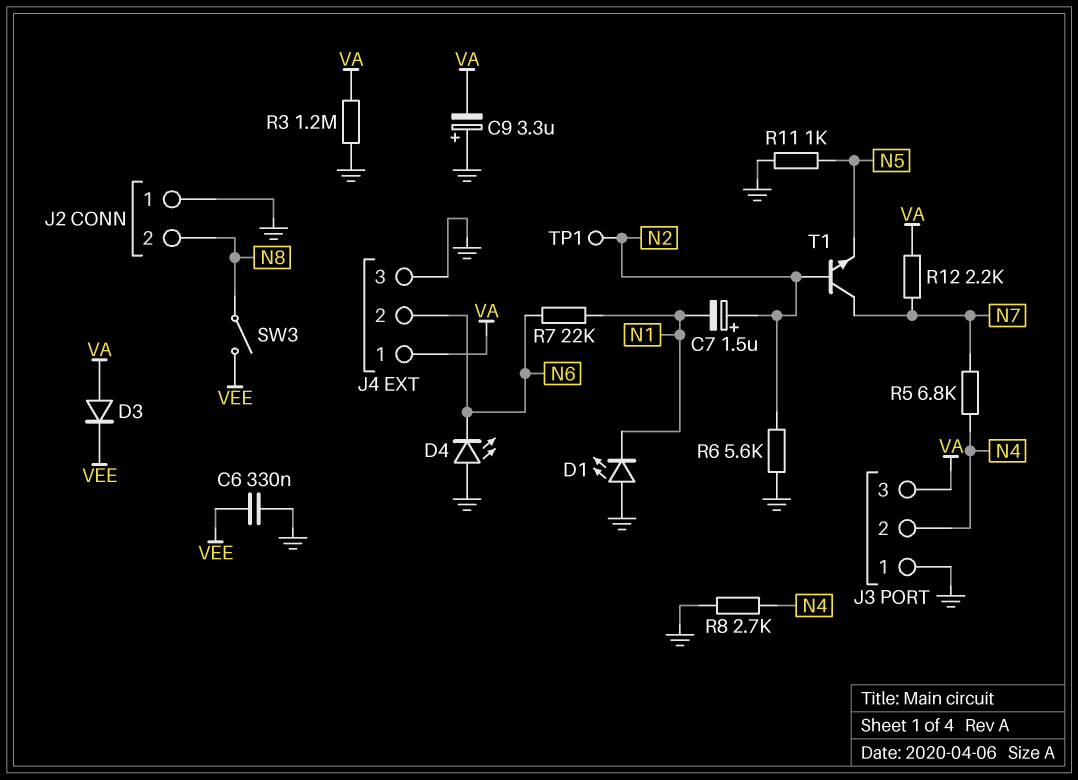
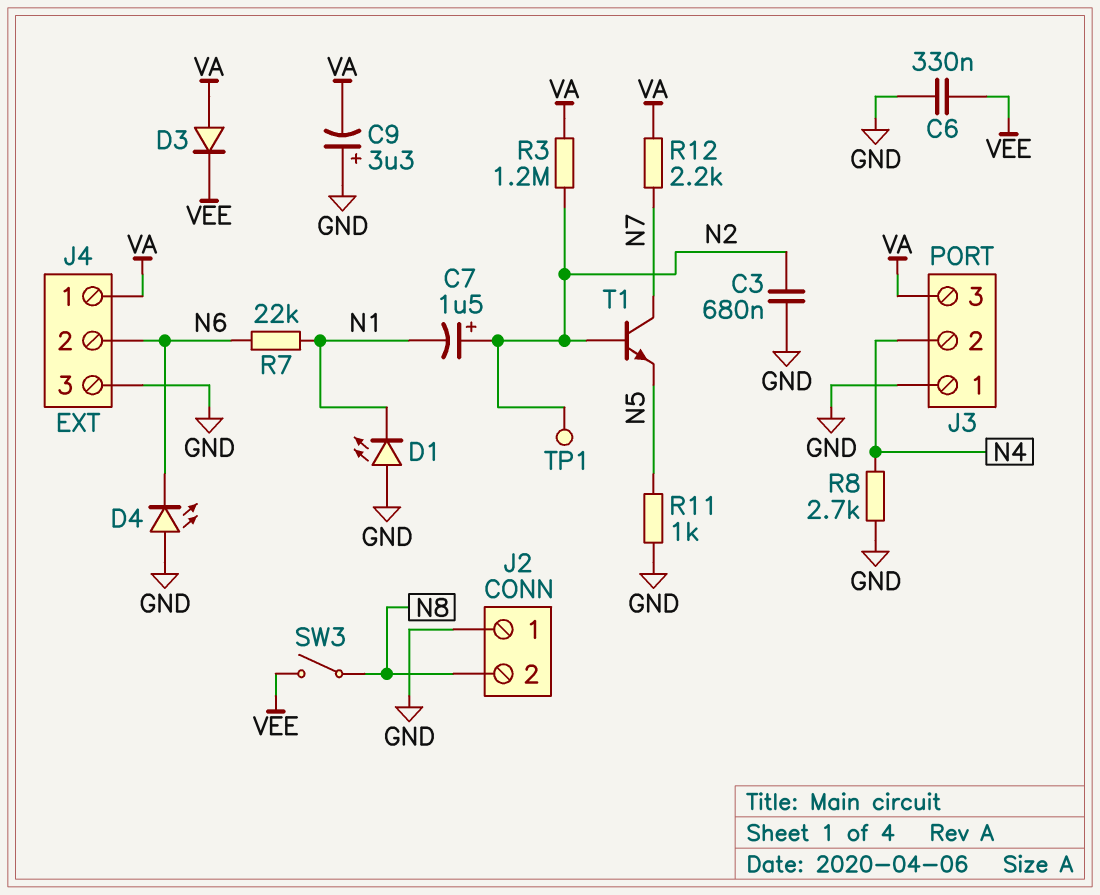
C3: none -> 680nF (GND, N2)
R3: 1.2M (GND, VA) -> 1.2M (N2, VA)
R5: 6.8k (N4, N7) -> none
R6: 5.6k (GND, N2) -> none

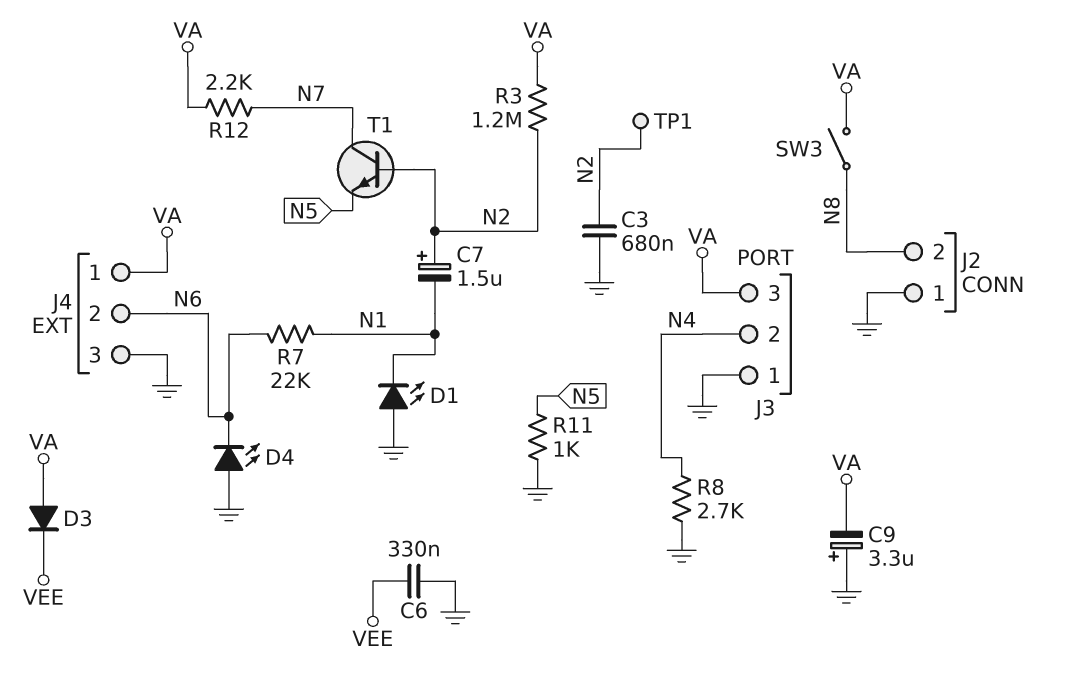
SW3: switch (N8, VEE) -> switch (N8, VA)

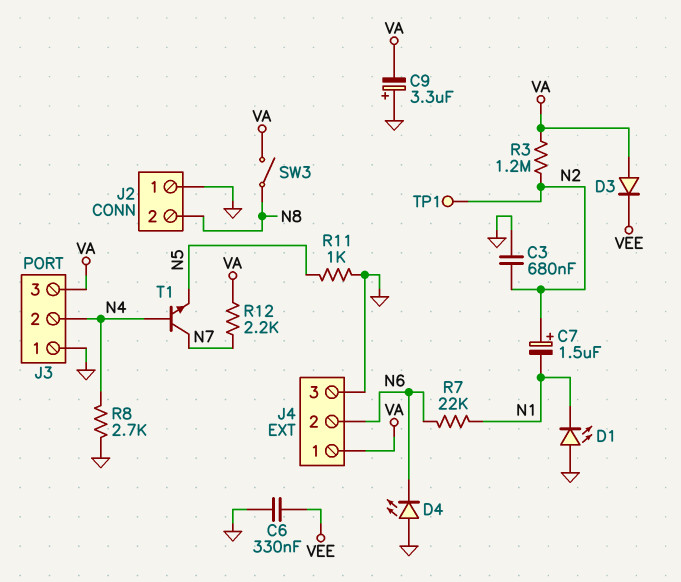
T1: NPN (B N2, C N7, E N5) -> NPN (B N4, C N7, E N5)

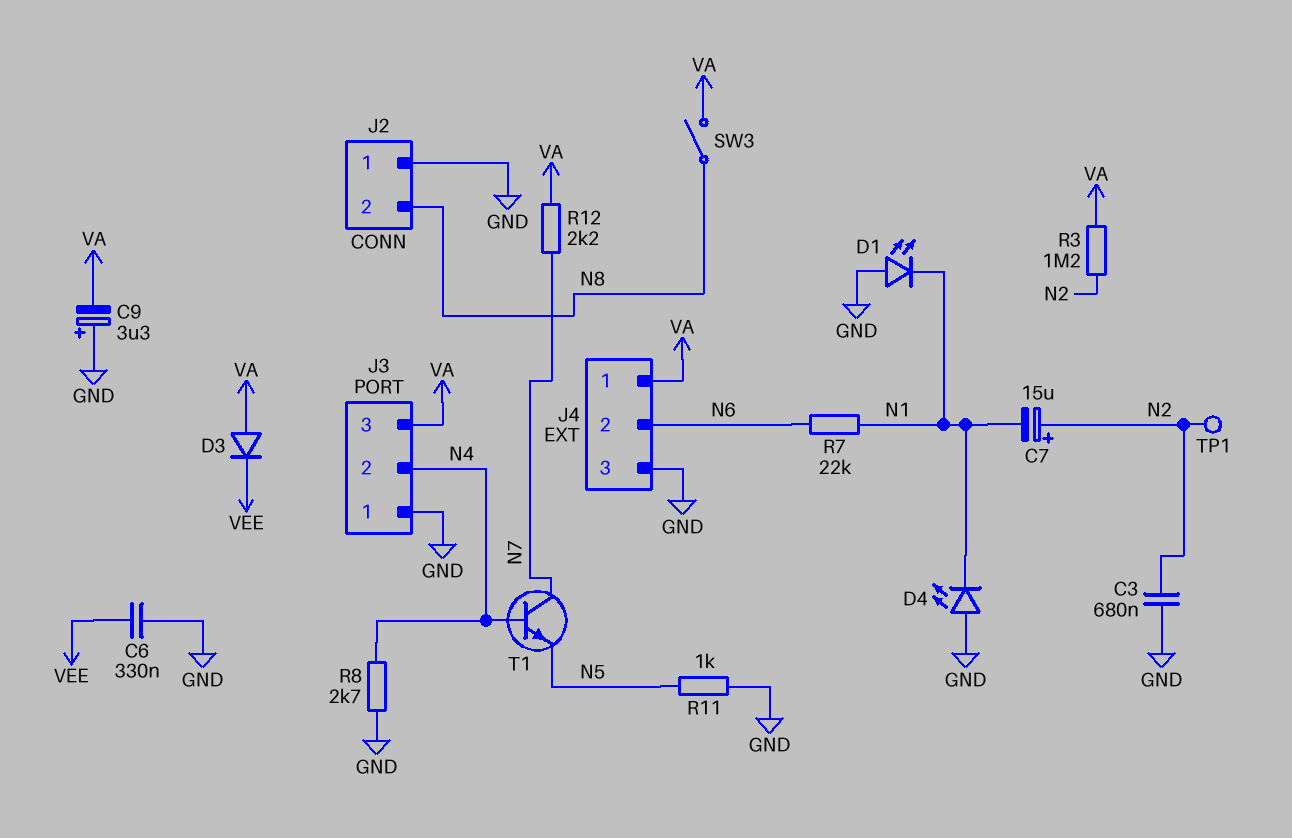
C7: 1.5uF (plus N2, minus N1) -> 15uF (plus N2, minus N1)
D4: LED (A GND, K N6) -> LED (A GND, K N1)

